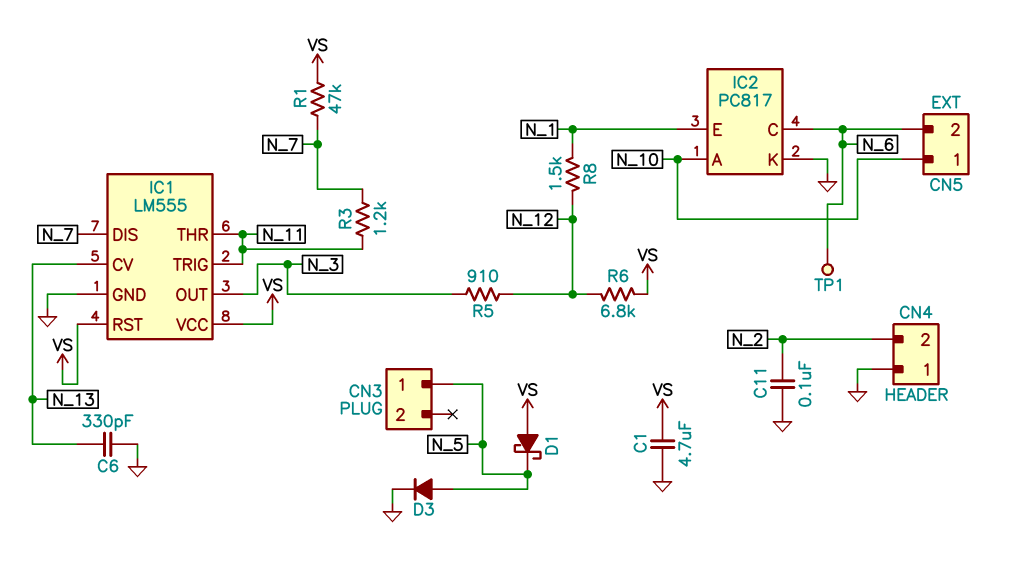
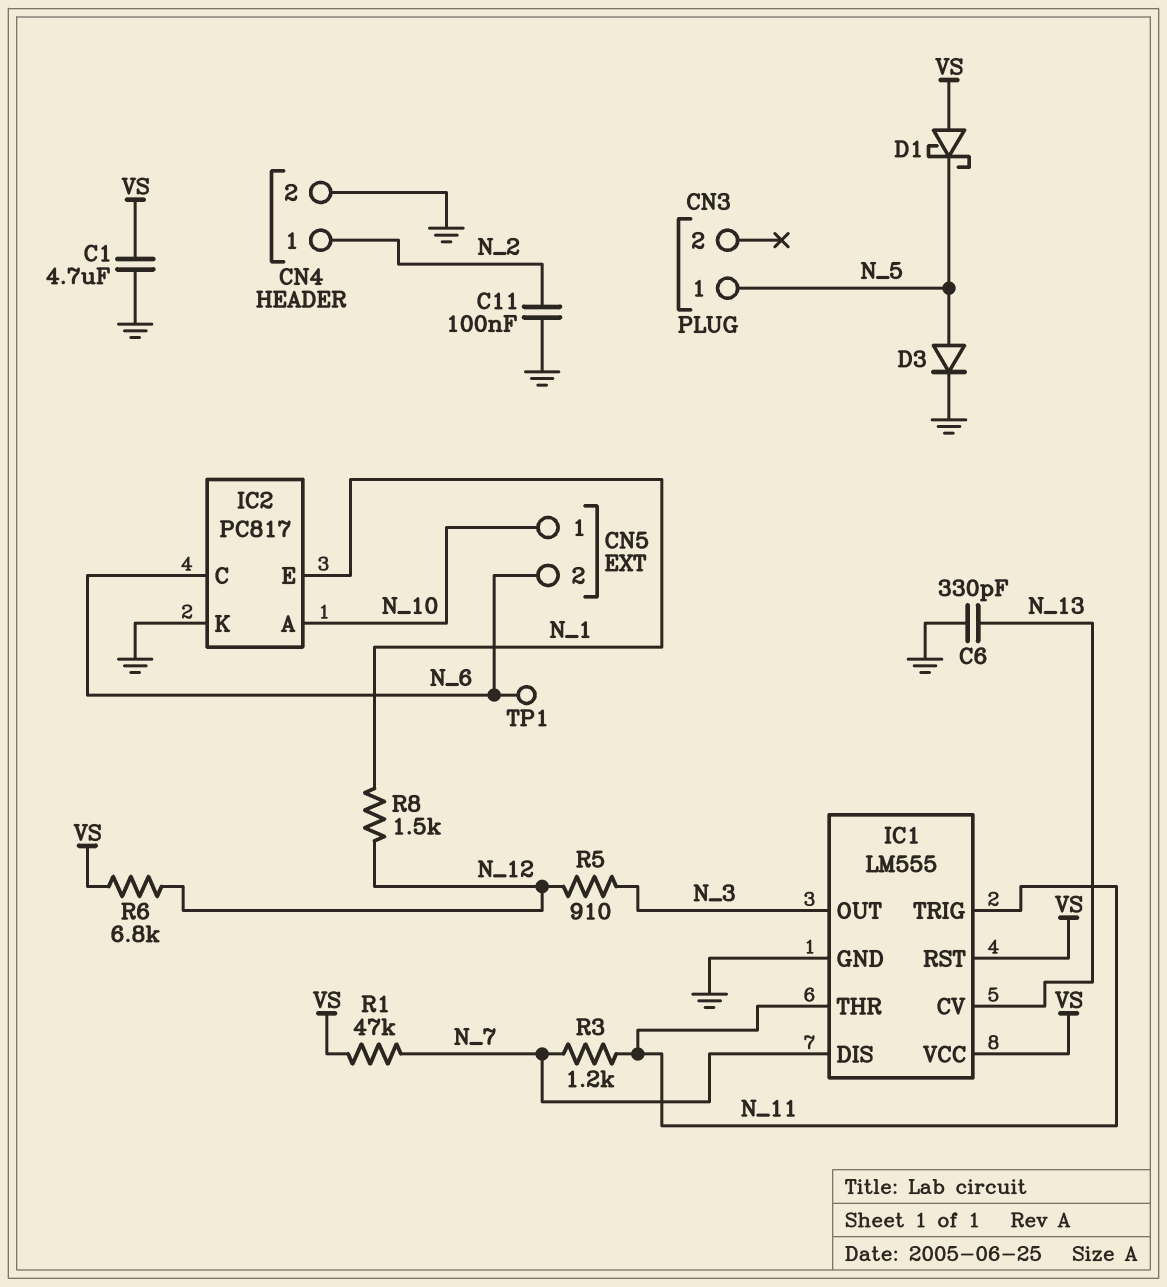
CN4 pin 1: GND -> N_2
CN4 pin 2: N_2 -> GND

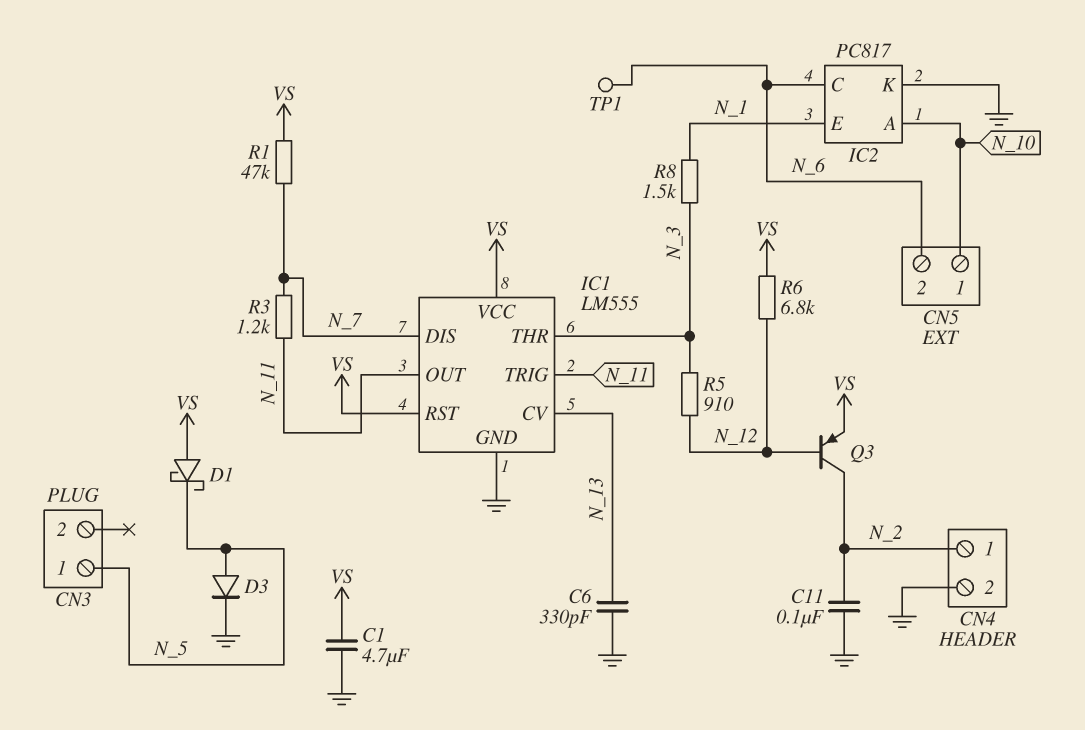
IC1 pin OUT: N_3 -> N_11
IC1 pin THR: N_11 -> N_3
Q3: none -> PNP (B N_12, C N_2, E VS)
R8: 1.5k (N_1, N_12) -> 1.5k (N_1, N_3)

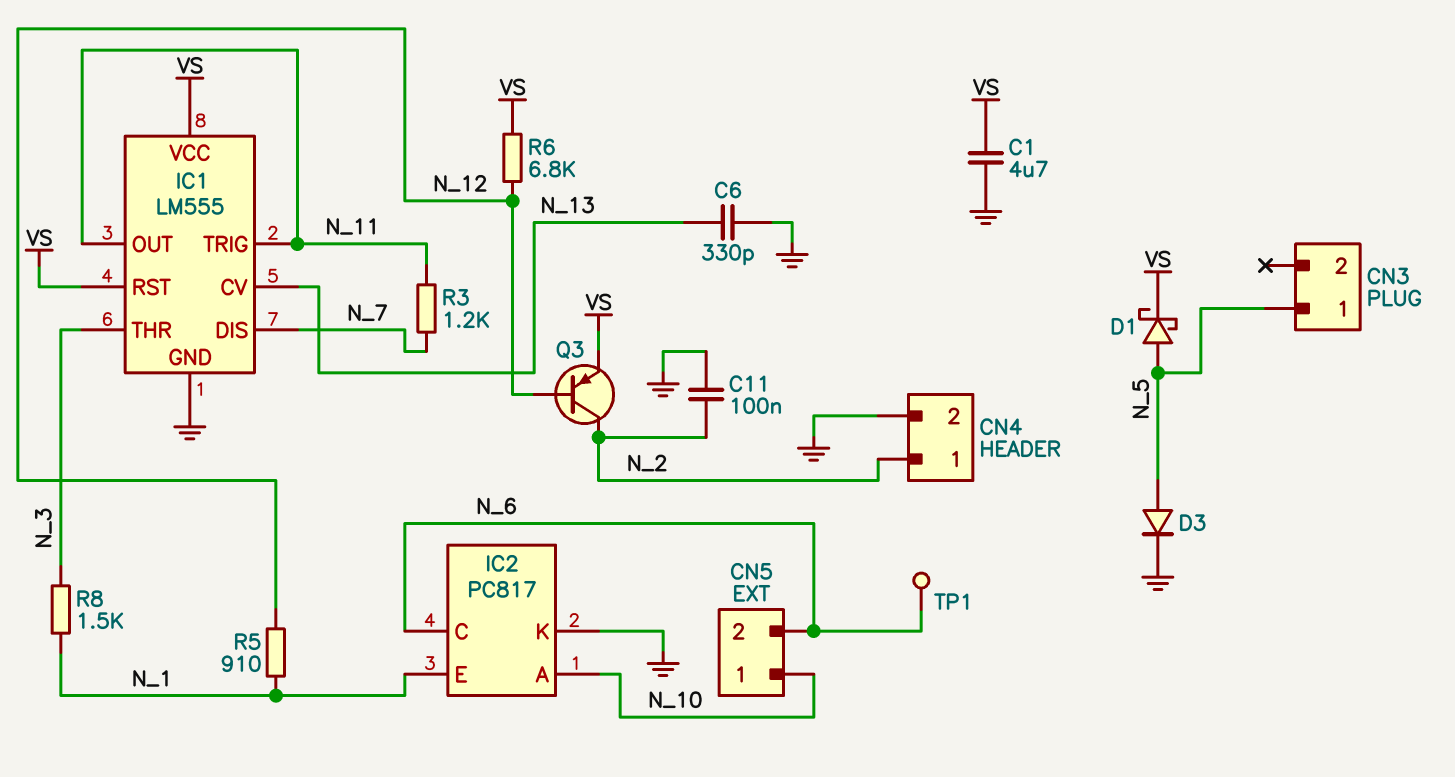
D1: schottky (A VS, K N_5) -> schottky (A N_5, K VS)
R1: 47k (N_7, VS) -> none
R5: 910 (N_3, N_12) -> 910 (N_1, N_12)

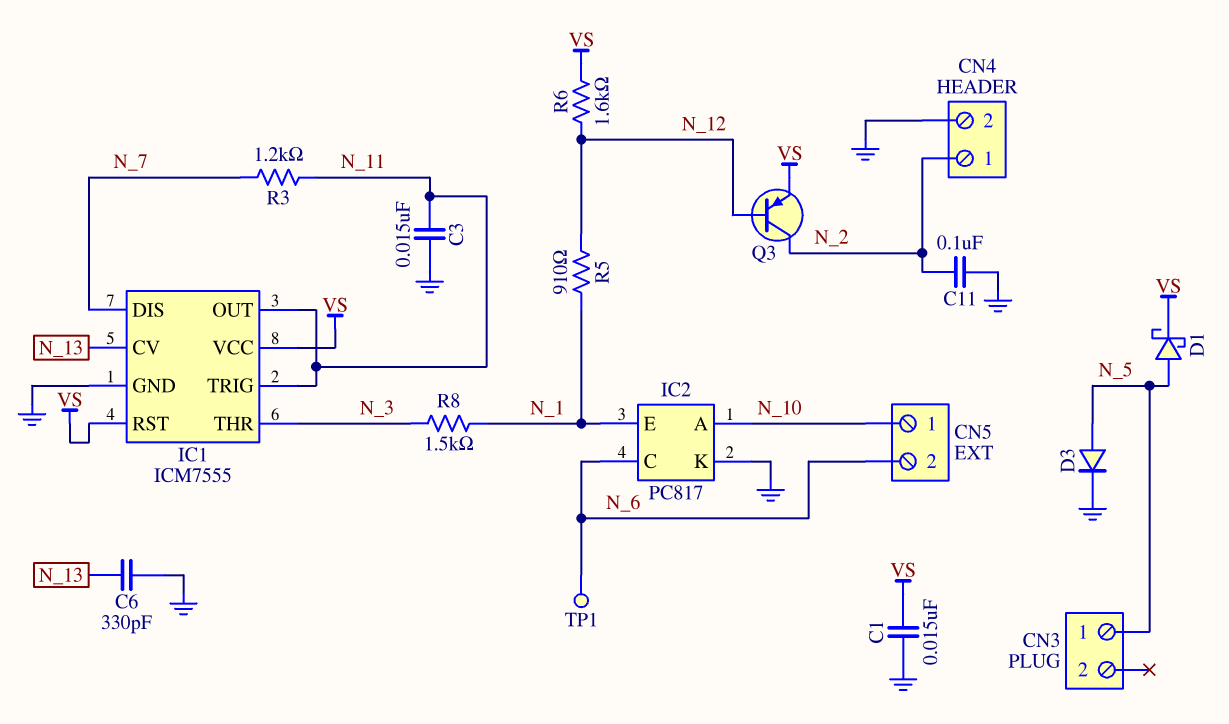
C1: 4.7uF (GND, VS) -> 15nF (GND, VS)
C3: none -> 15nF (GND, N_11)
IC1: LM555 -> ICM7555
R6: 6.8k (N_12, VS) -> 1.6k (N_12, VS)

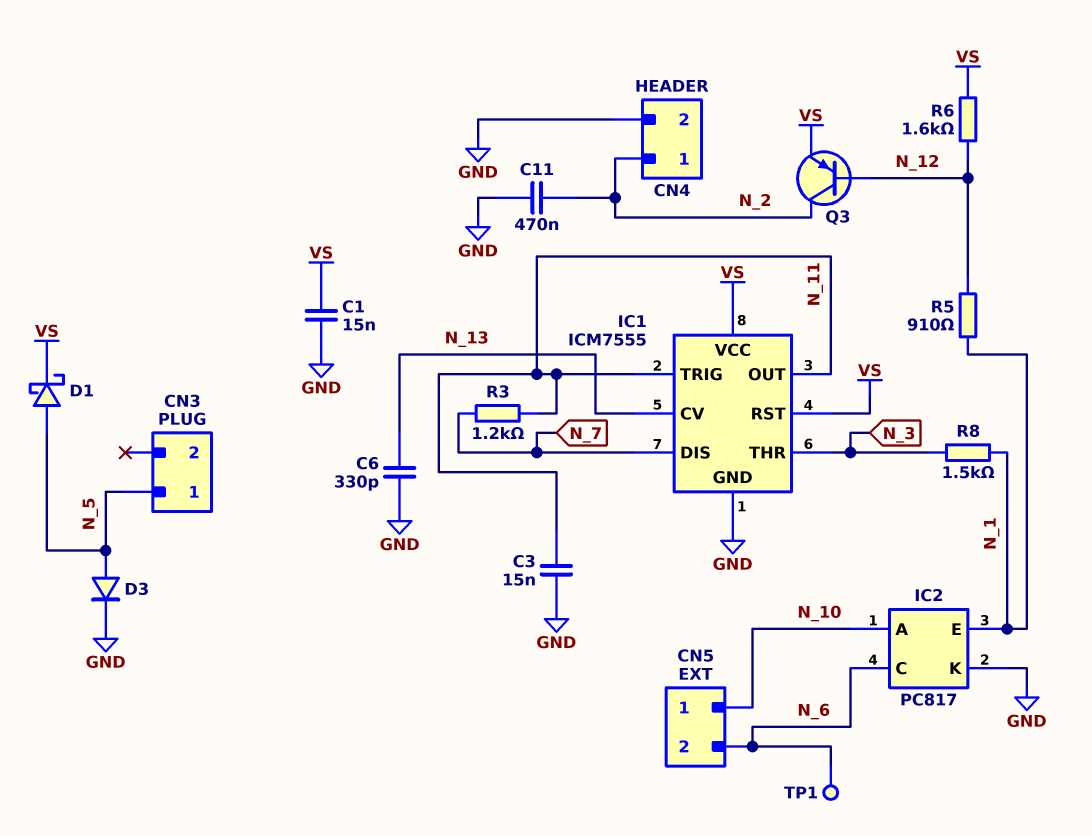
C11: 100nF (GND, N_2) -> 470nF (GND, N_2)

